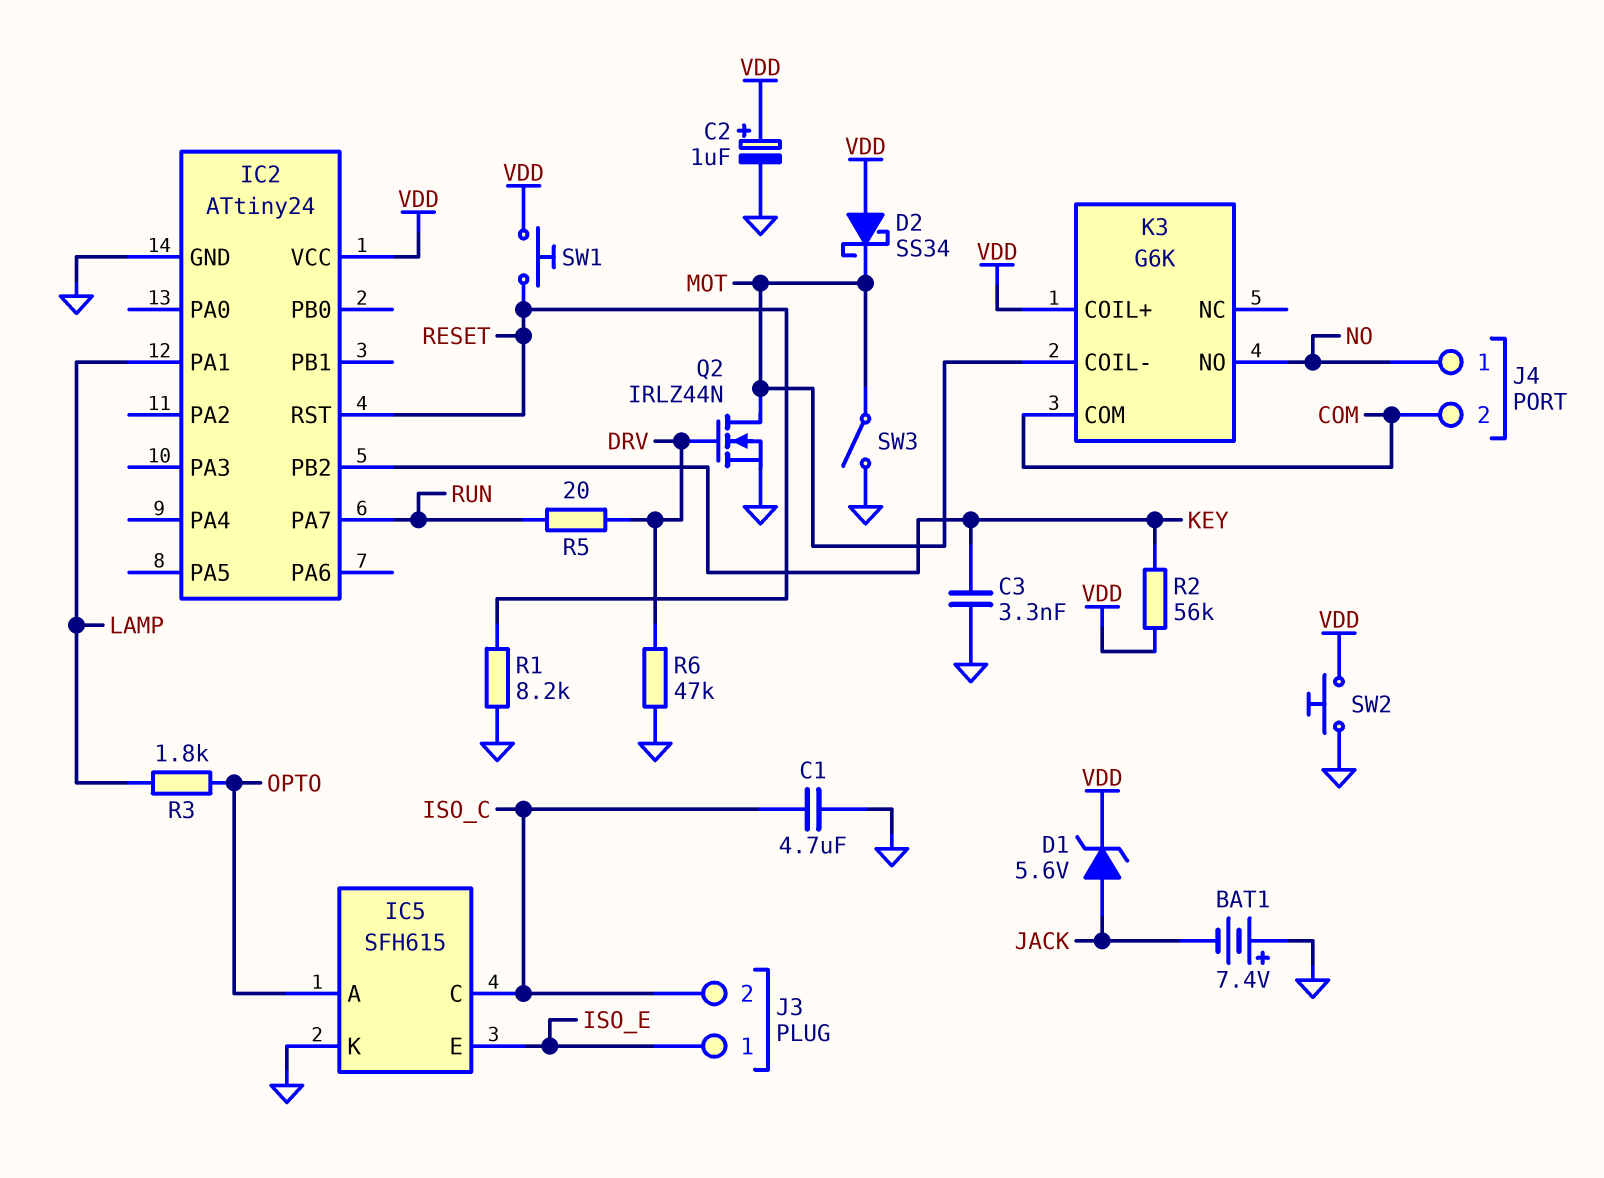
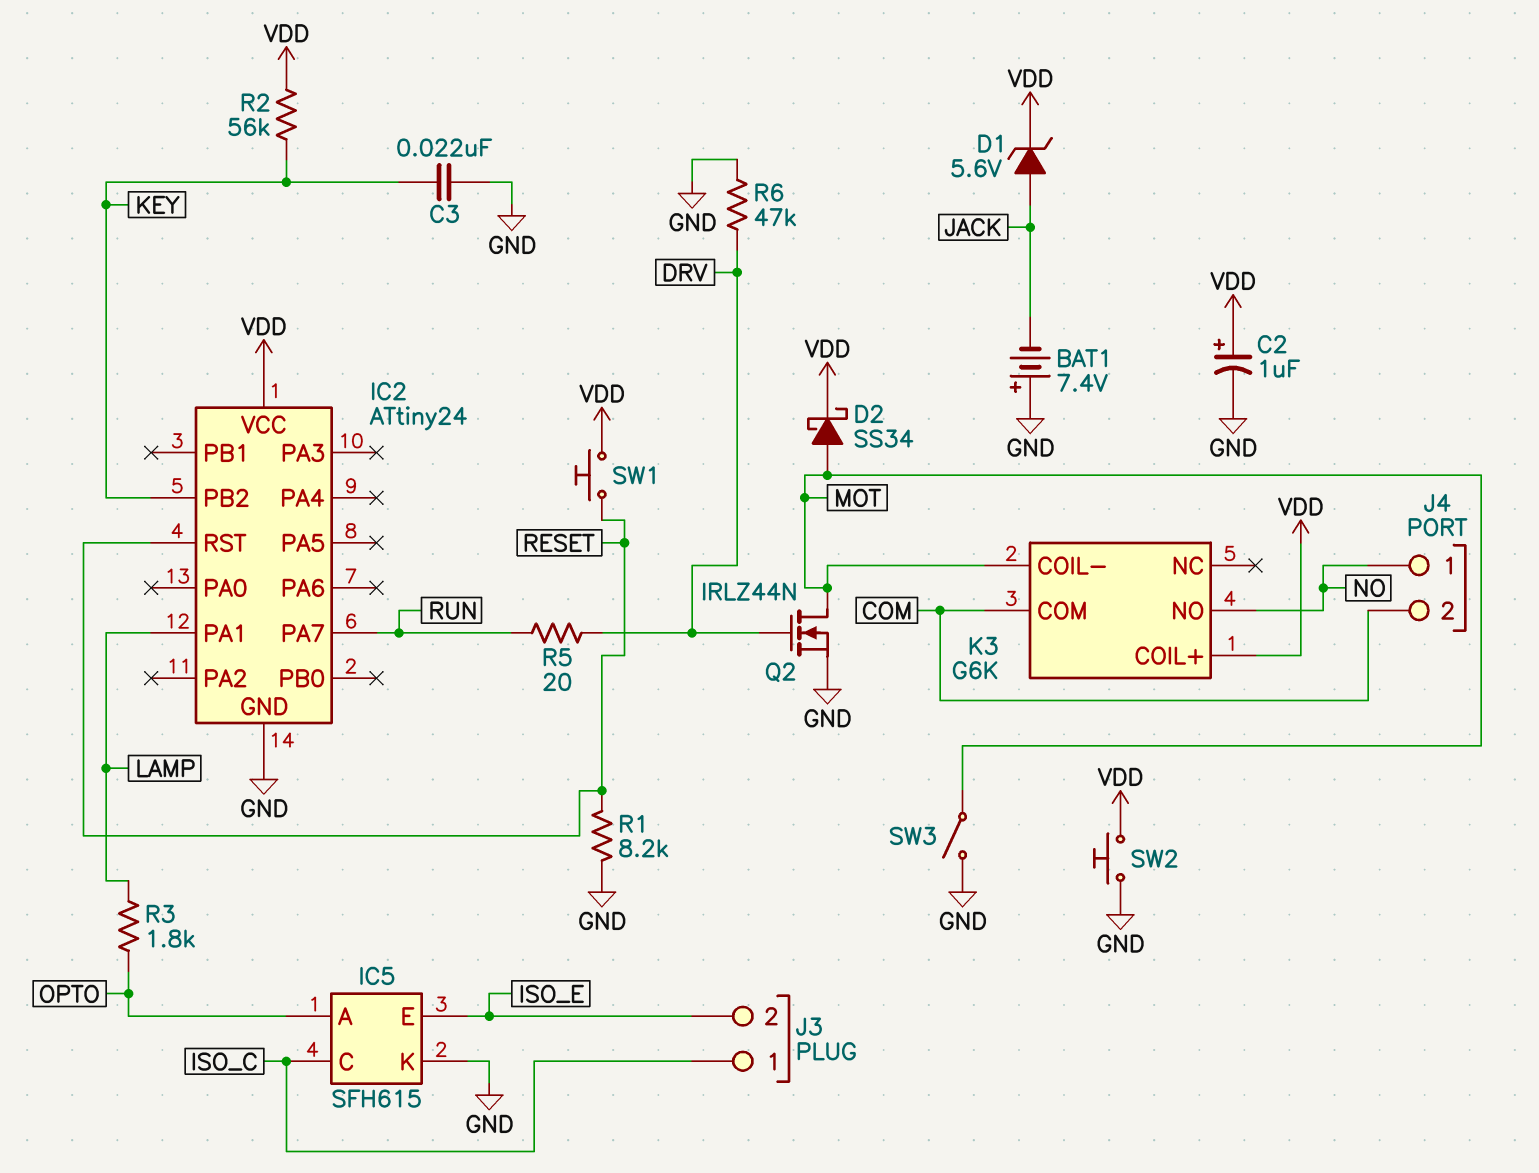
C1: 4.7uF (GND, ISO_C) -> none
C3: 3.3nF (GND, KEY) -> 22nF (GND, KEY)
D2: schottky SS34 (A VDD, K MOT) -> schottky SS34 (A MOT, K VDD)
J3 pin 1: ISO_E -> ISO_C
J3 pin 2: ISO_C -> ISO_E

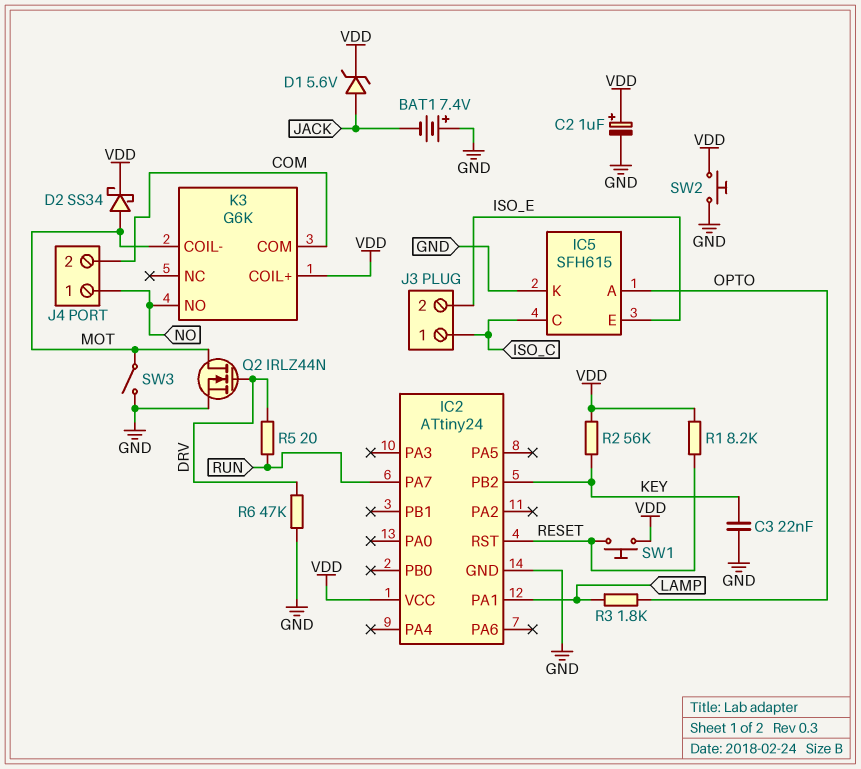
R1: 8.2k (GND, RESET) -> 8.2k (RESET, VDD)

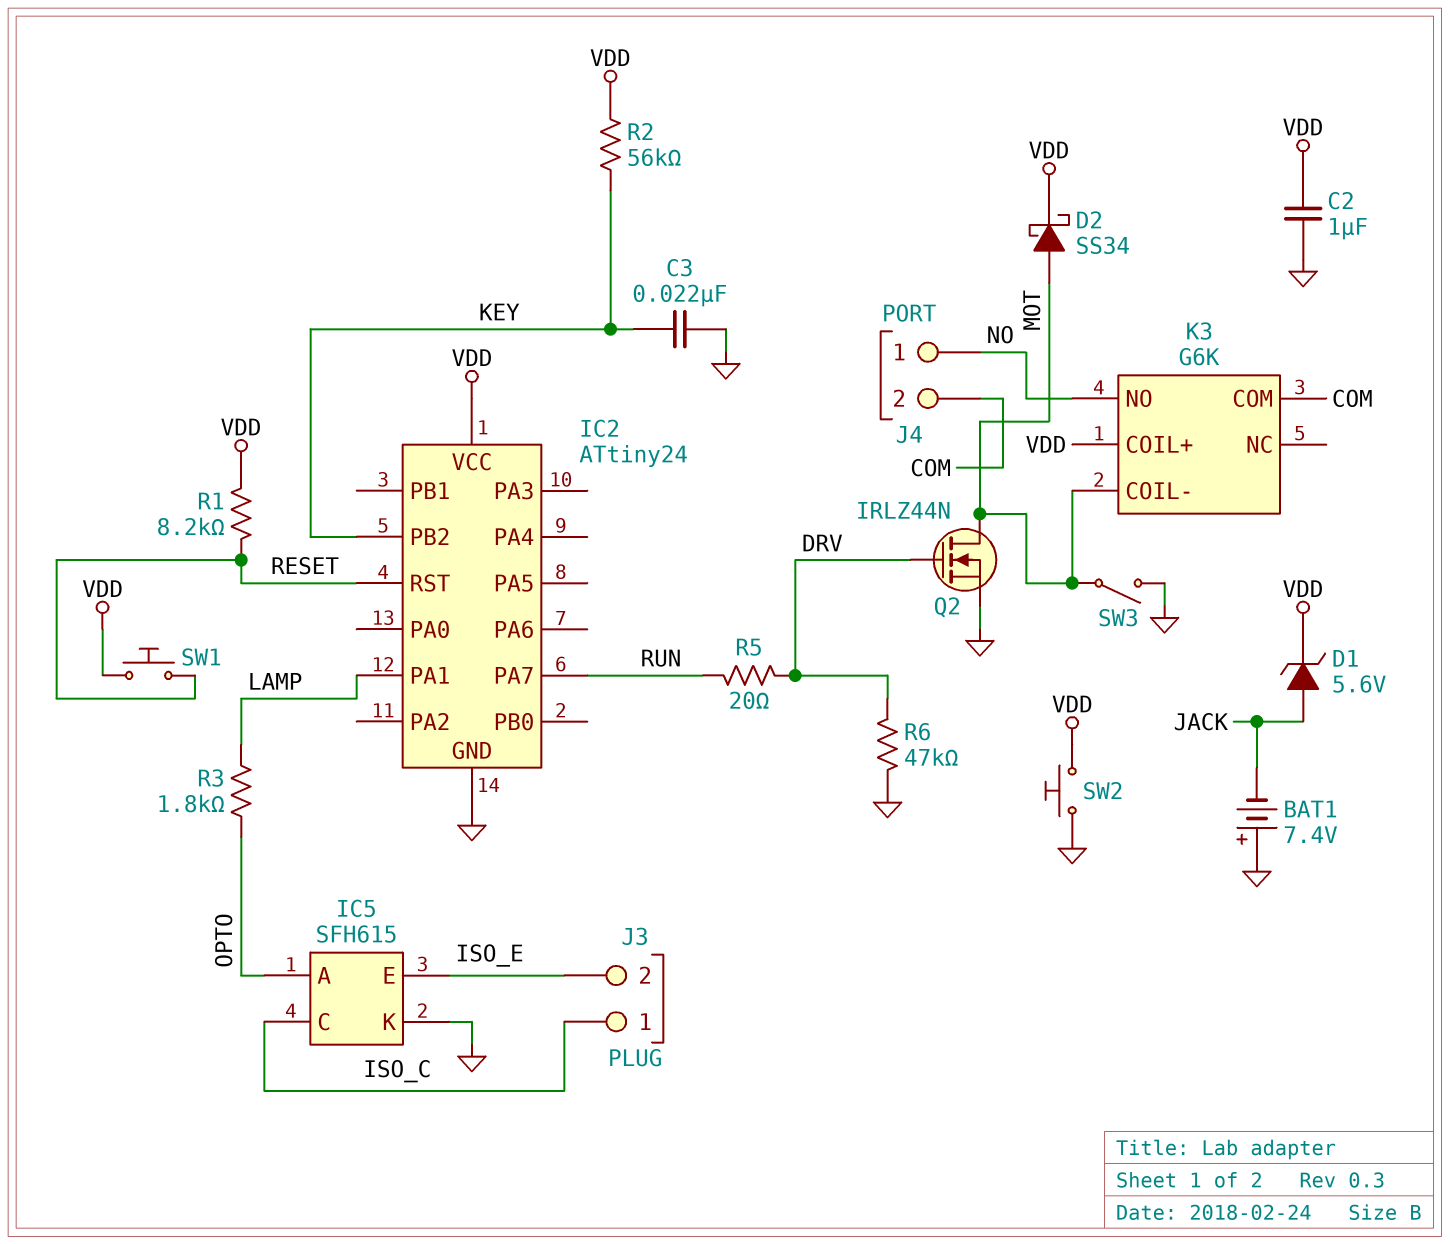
C2: 1uF (plus VDD, minus GND) -> 1uF (GND, VDD)

